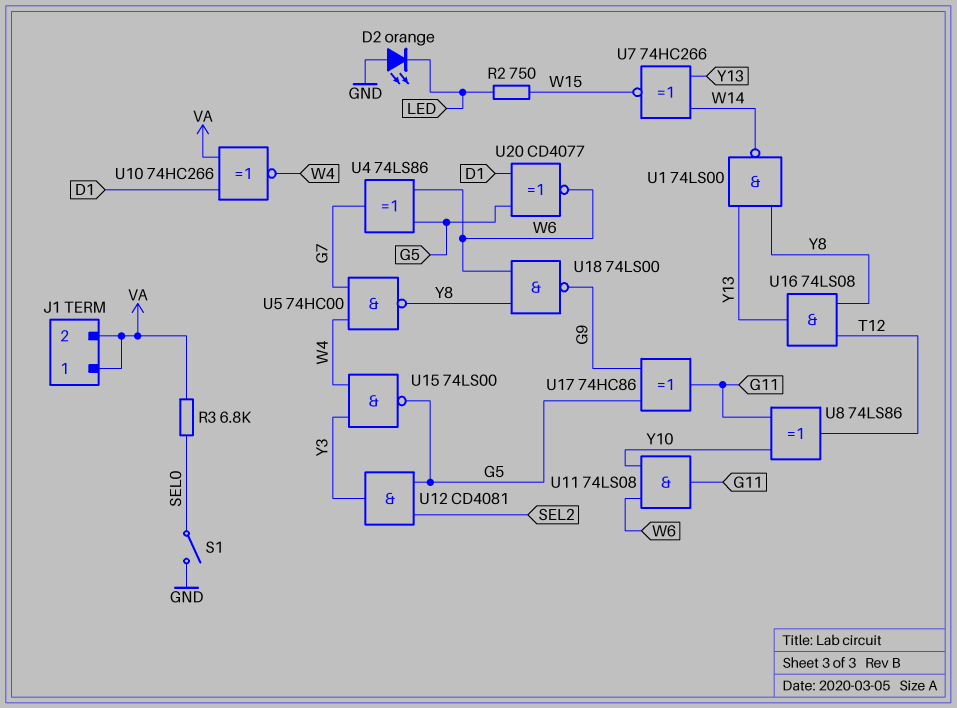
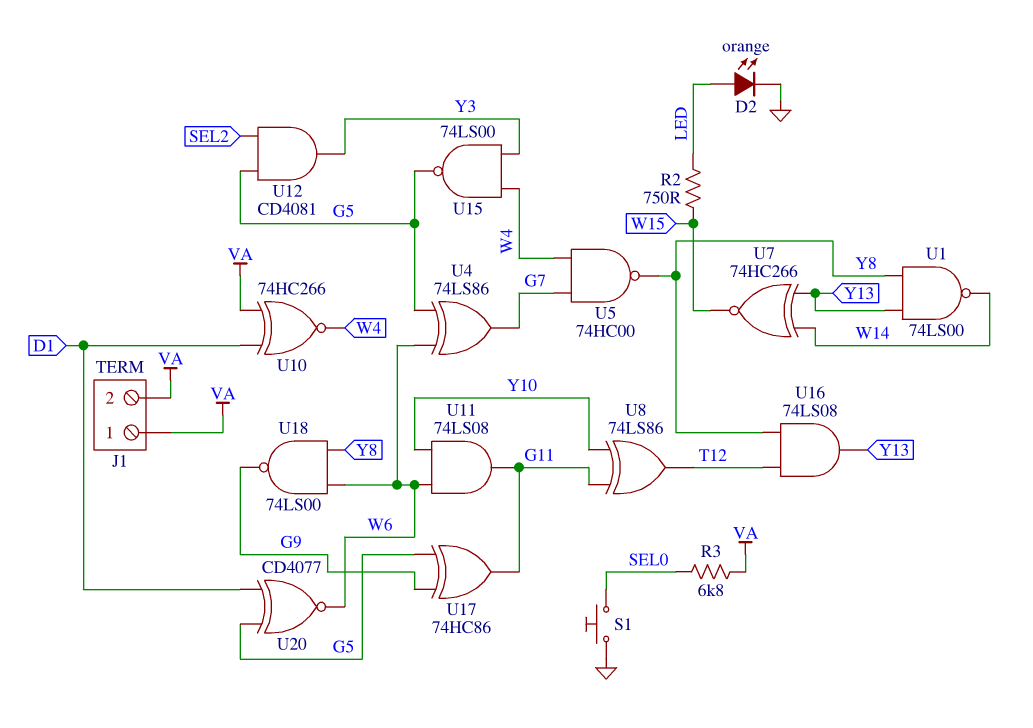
D2: LED orange (A GND, K LED) -> LED orange (A LED, K GND)
S1: switch (GND, SEL0) -> button (GND, SEL0)

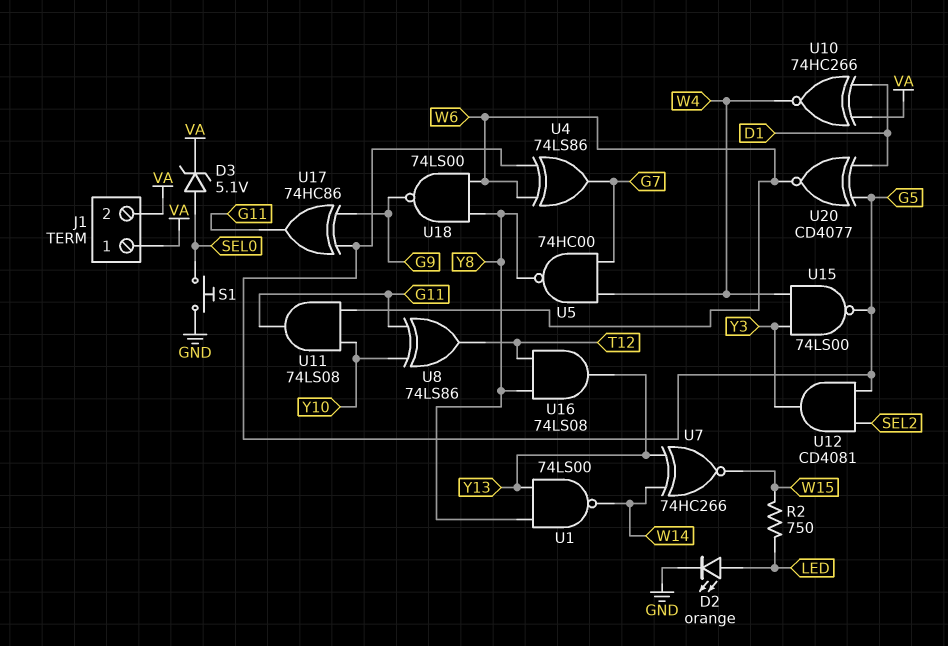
D3: none -> zener 5.1V (A SEL0, K VA)
R3: 6.8k (SEL0, VA) -> none

